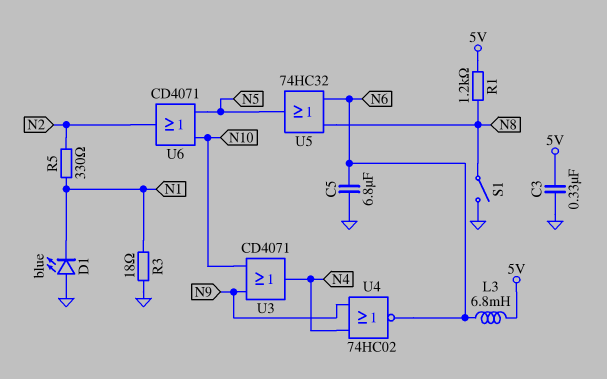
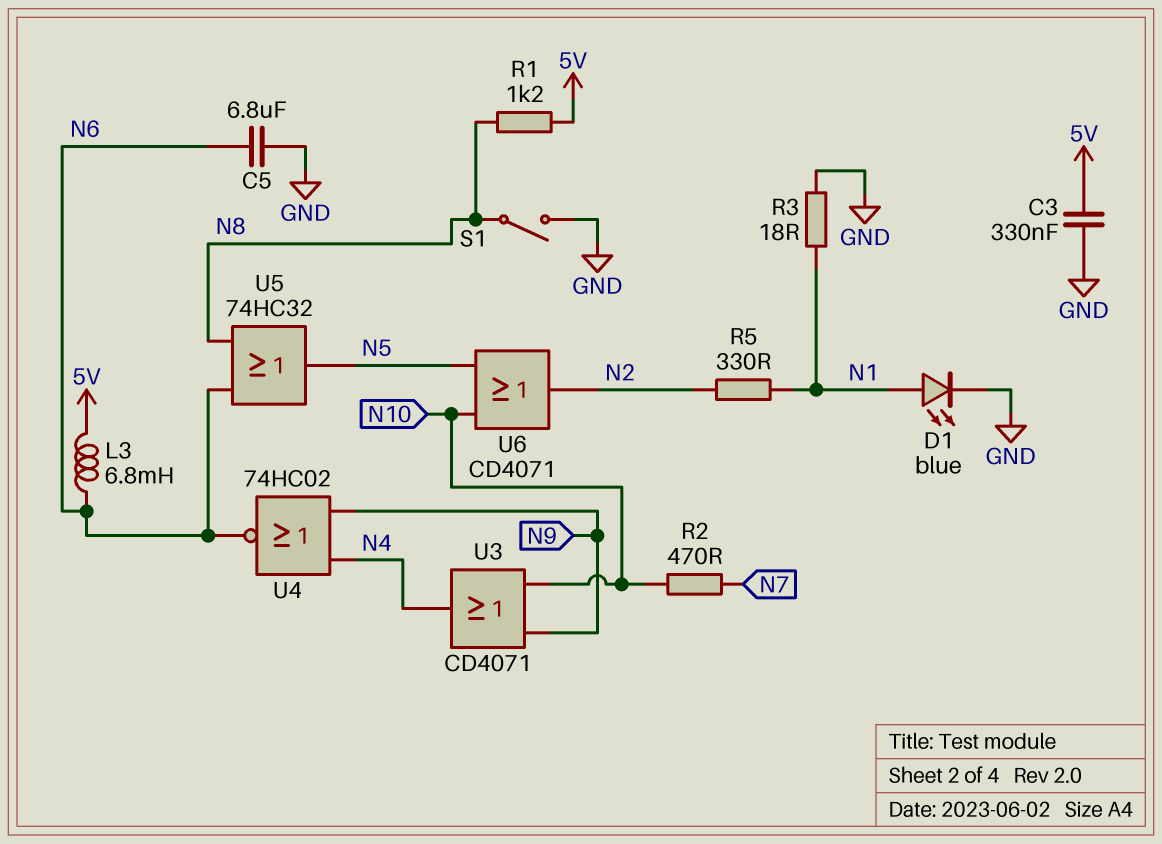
D1: LED blue (A GND, K N1) -> LED blue (A N1, K GND)
R2: none -> 470 (N7, N10)

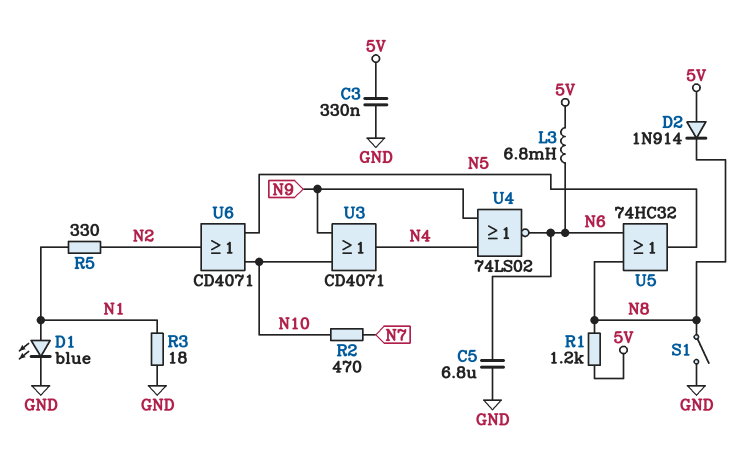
D2: none -> diode 1N914 (A 5V, K N8)
U4: NOR 74HC02 (in N4, in N9, out N6) -> NOR 74LS02 (in N4, in N9, out N6)

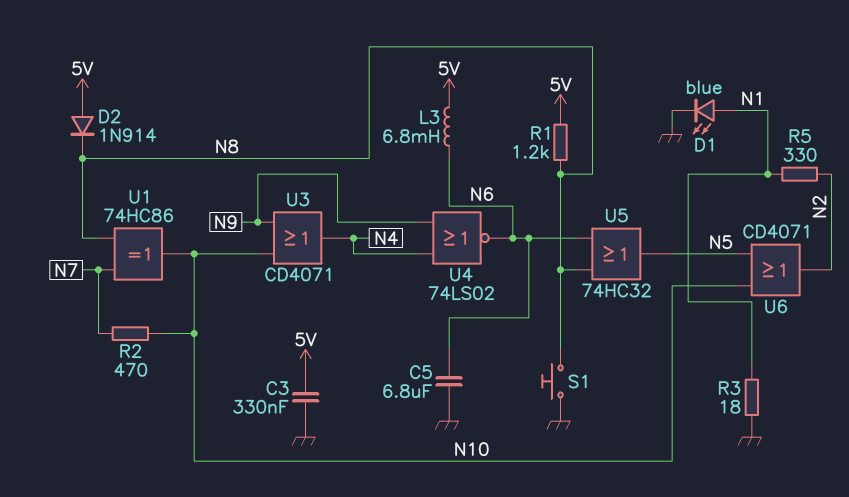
S1: switch (GND, N8) -> button (GND, N8)
U1: none -> XOR 74HC86 (in N7, in N8, out N10)

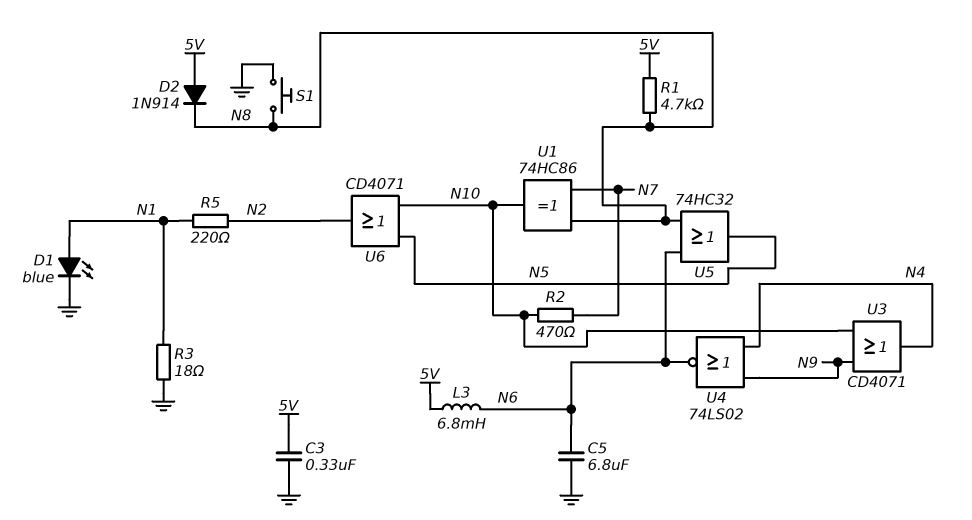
R1: 1.2k (5V, N8) -> 4.7k (5V, N8)
R5: 330 (N1, N2) -> 220 (N1, N2)

